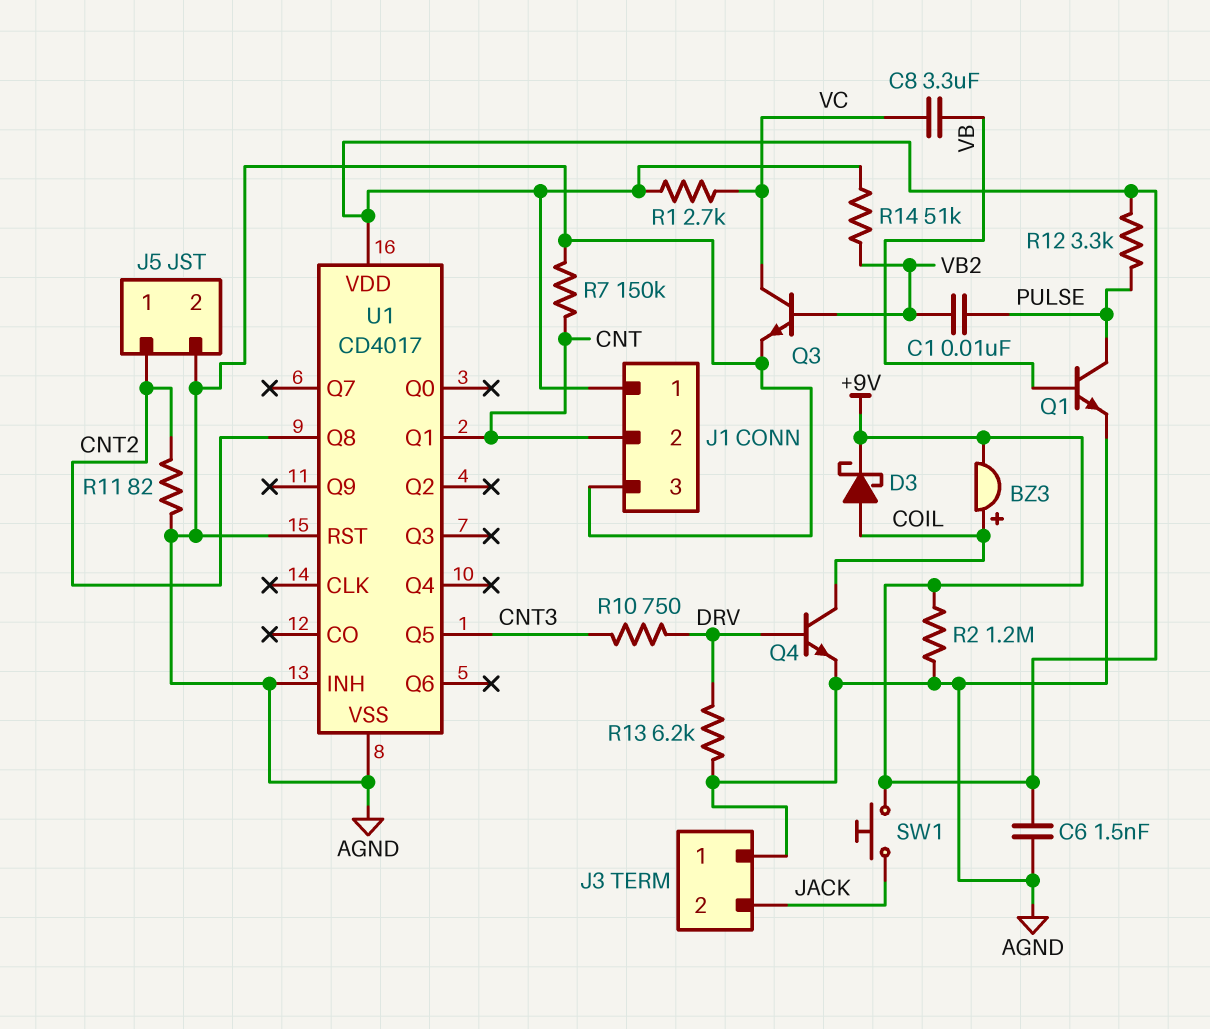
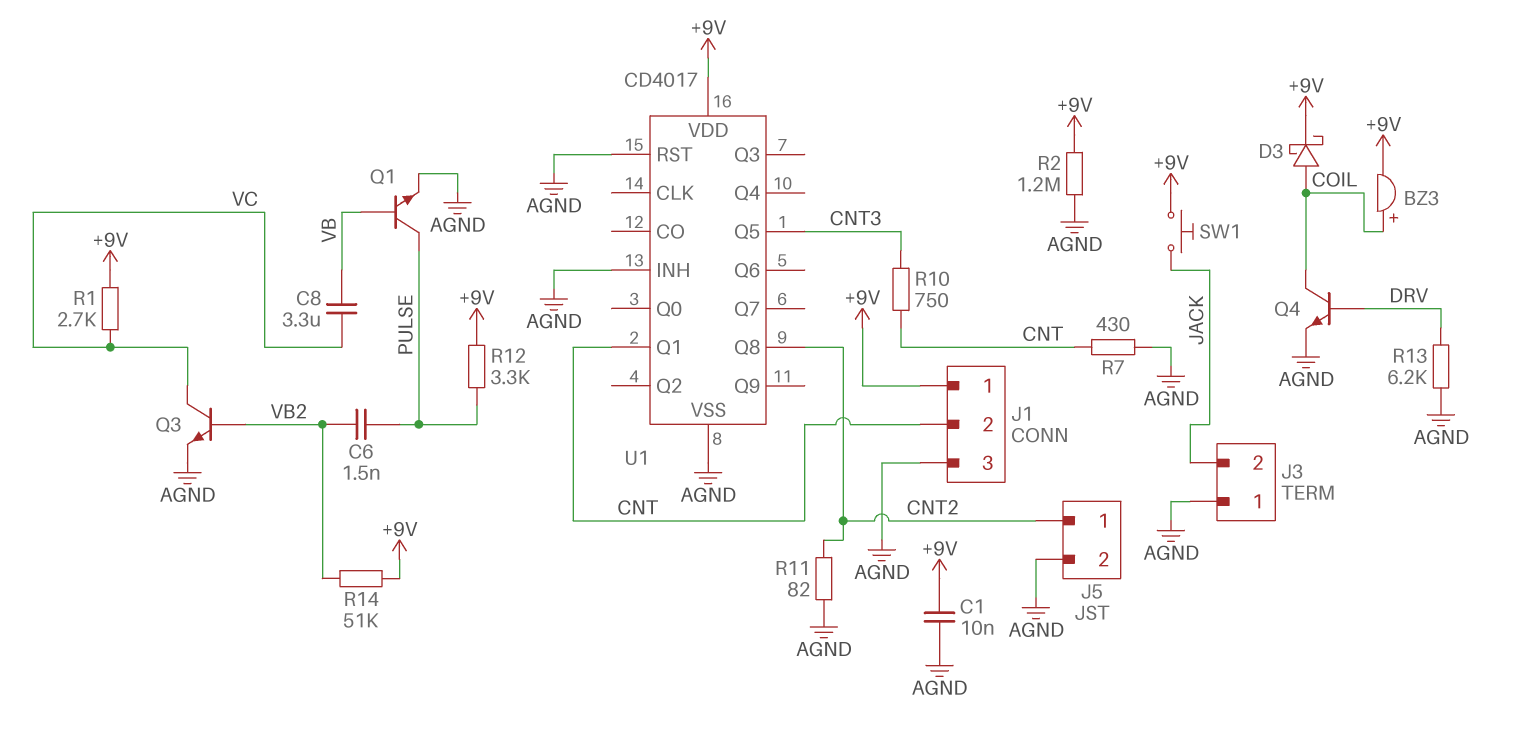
C1: 10nF (PULSE, VB2) -> 10nF (+9V, AGND)
C6: 1.5nF (+9V, AGND) -> 1.5nF (PULSE, VB2)
R7: 150k (AGND, CNT) -> 430 (AGND, CNT)
R10: 750 (CNT3, DRV) -> 750 (CNT, CNT3)

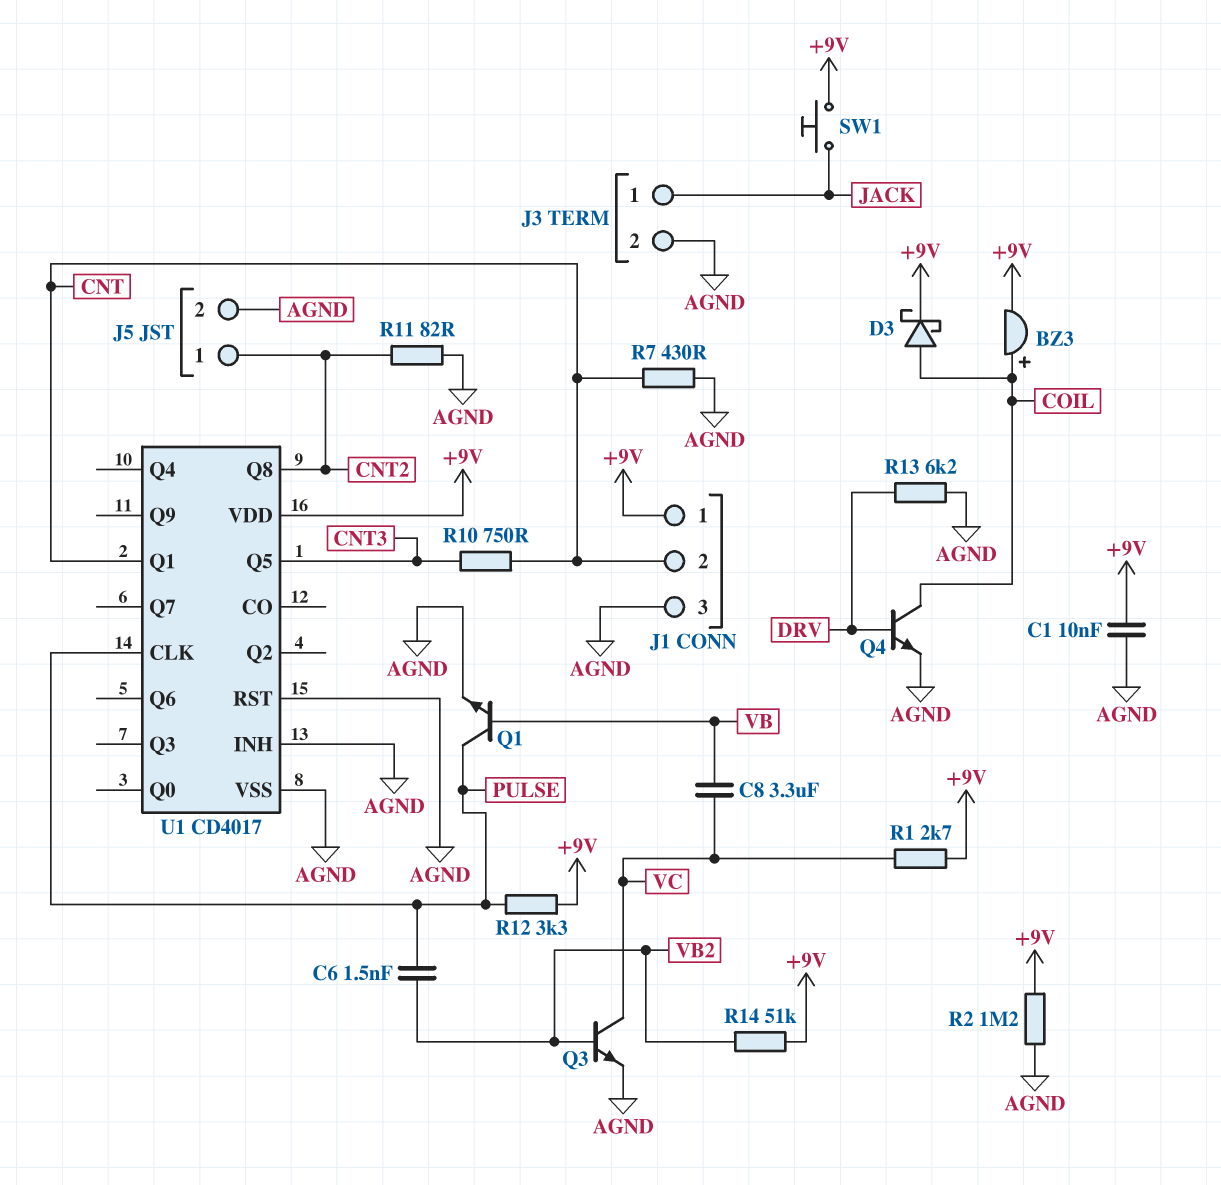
J3 pin 1: AGND -> JACK
J3 pin 2: JACK -> AGND
U1 pin CLK: none -> PULSE

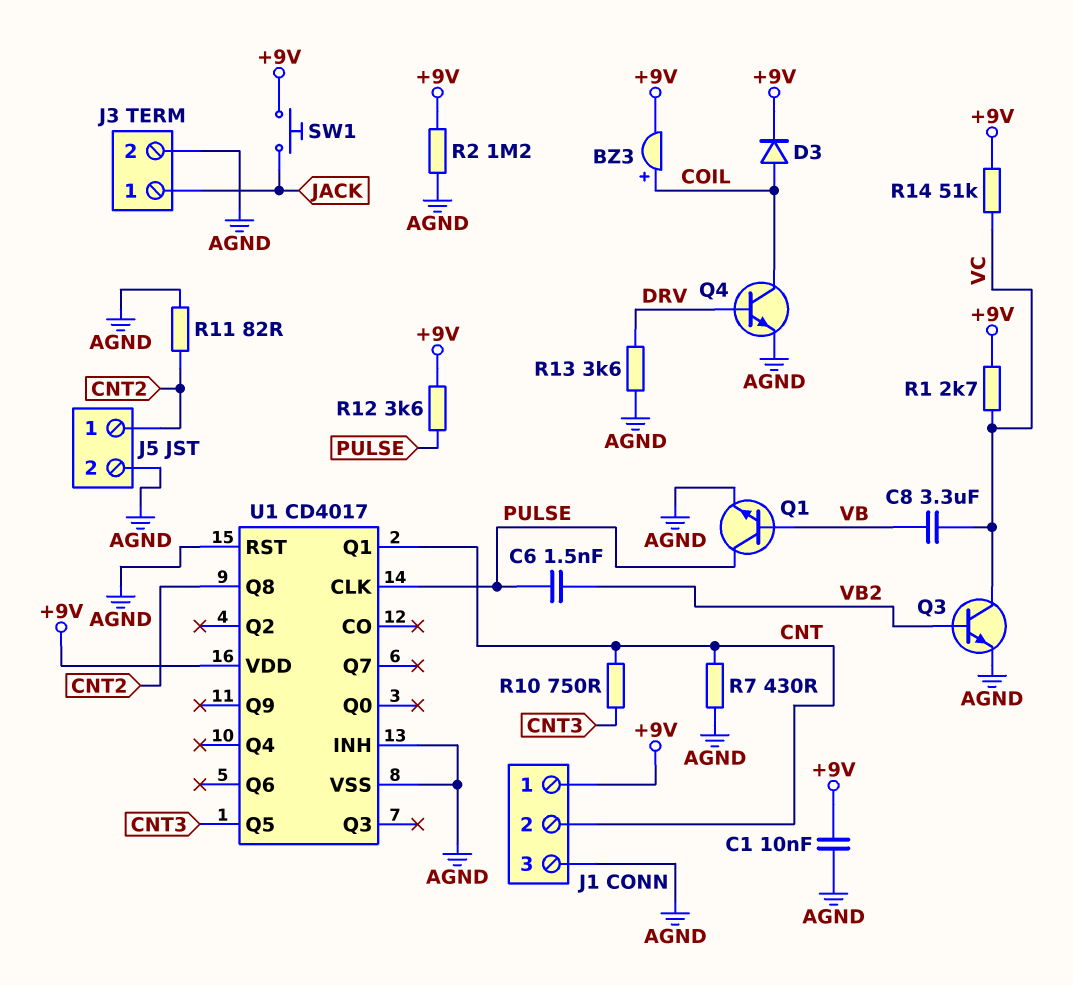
D3: schottky (A COIL, K +9V) -> diode (A COIL, K +9V)
R12: 3.3k (+9V, PULSE) -> 3.6k (+9V, PULSE)
R13: 6.2k (AGND, DRV) -> 3.6k (AGND, DRV)
R14: 51k (+9V, VB2) -> 51k (+9V, VC)

